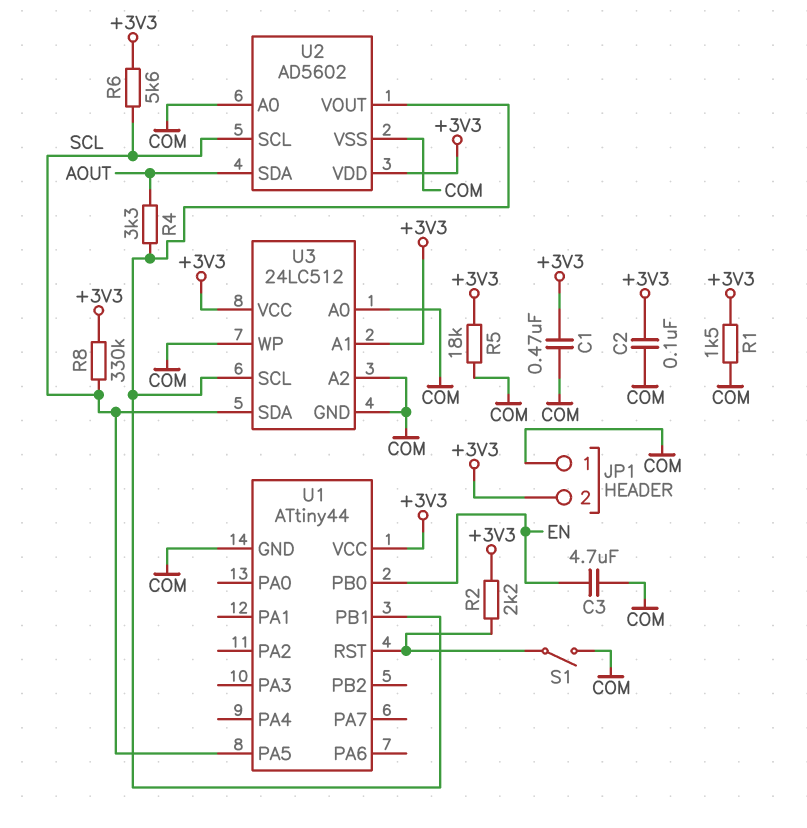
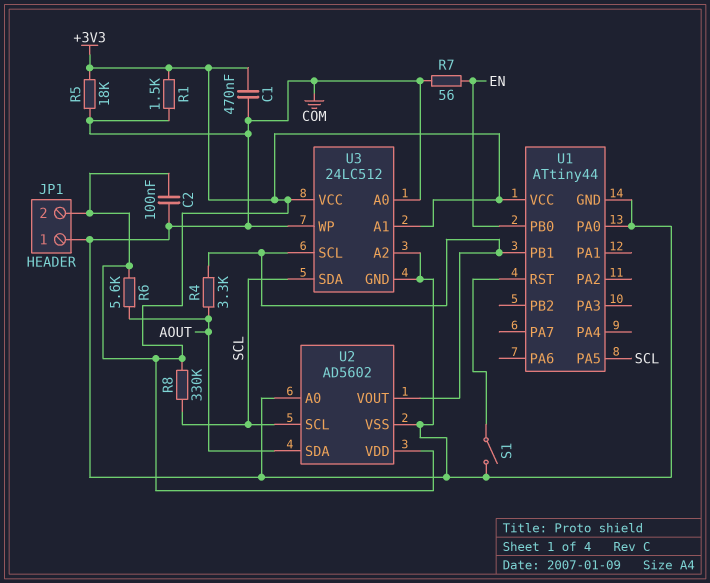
C3: 4.7uF (COM, EN) -> none
R2: 2.2k (+3V3, U1/RST) -> none
R6: 5.6k (+3V3, SCL) -> 5.6k (+3V3, AOUT)
R7: none -> 56 (COM, EN)
U1 pin PA0: none -> COM

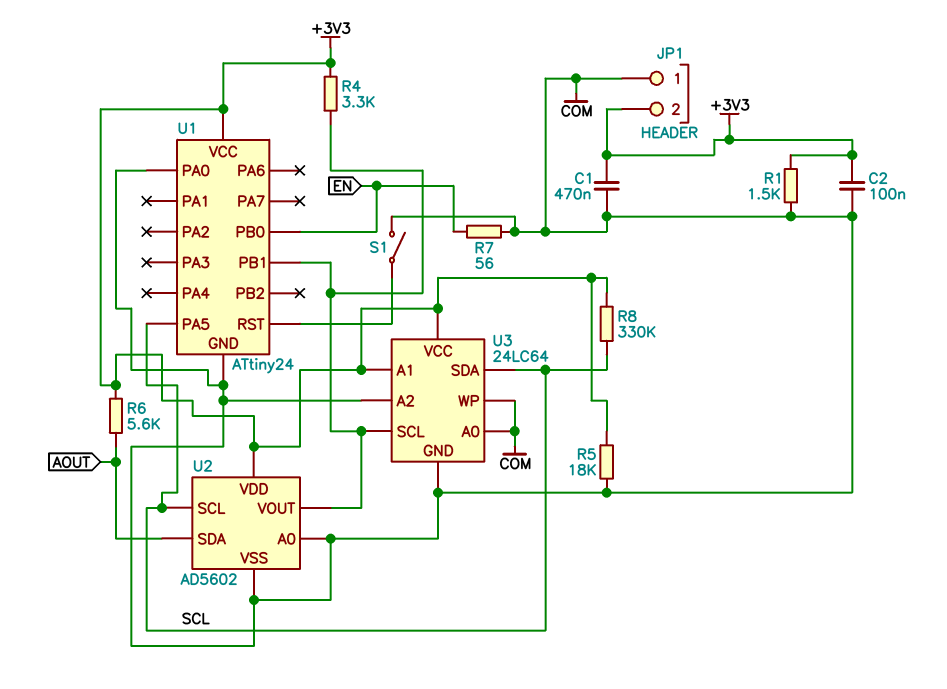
R4: 3.3k (AOUT, U1/PB1) -> 3.3k (+3V3, U1/PB1)
U1: ATtiny44 -> ATtiny24
U3: 24LC512 -> 24LC64

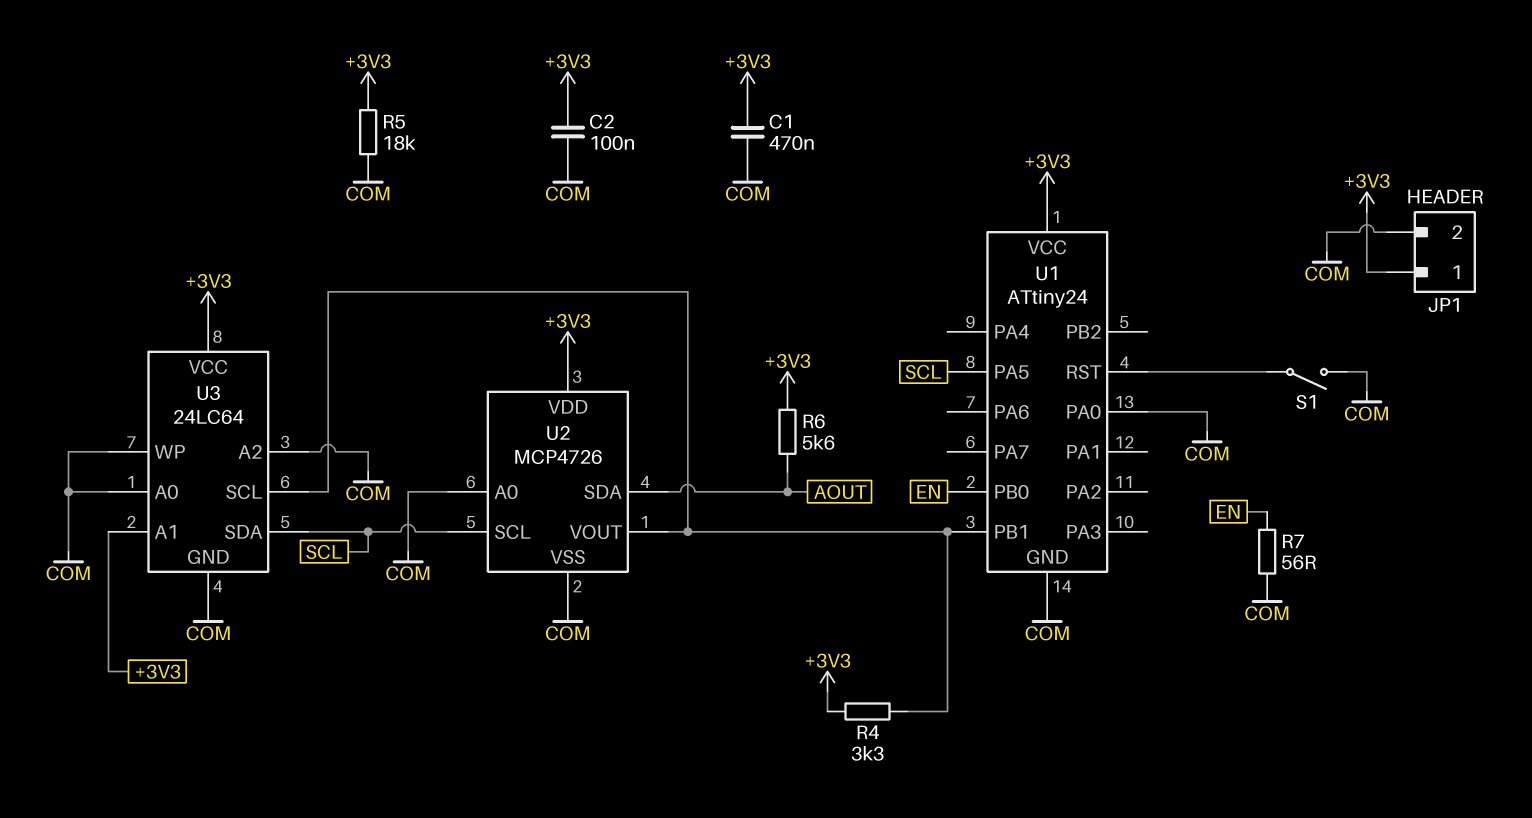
JP1 pin 1: COM -> +3V3
JP1 pin 2: +3V3 -> COM
R1: 1.5k (+3V3, COM) -> none
R8: 330k (+3V3, SCL) -> none
U2: AD5602 -> MCP4726

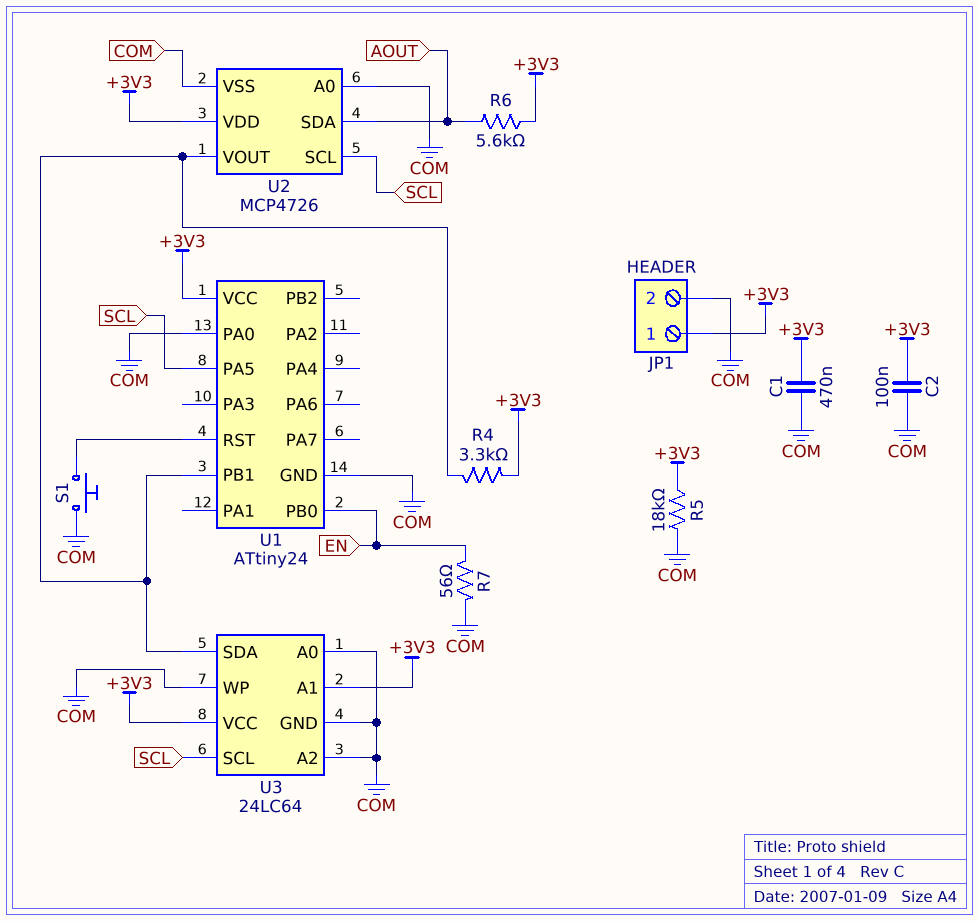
S1: switch (COM, U1/RST) -> button (COM, U1/RST)
U3 pin SCL: U1/PB1 -> SCL
U3 pin SDA: SCL -> U1/PB1

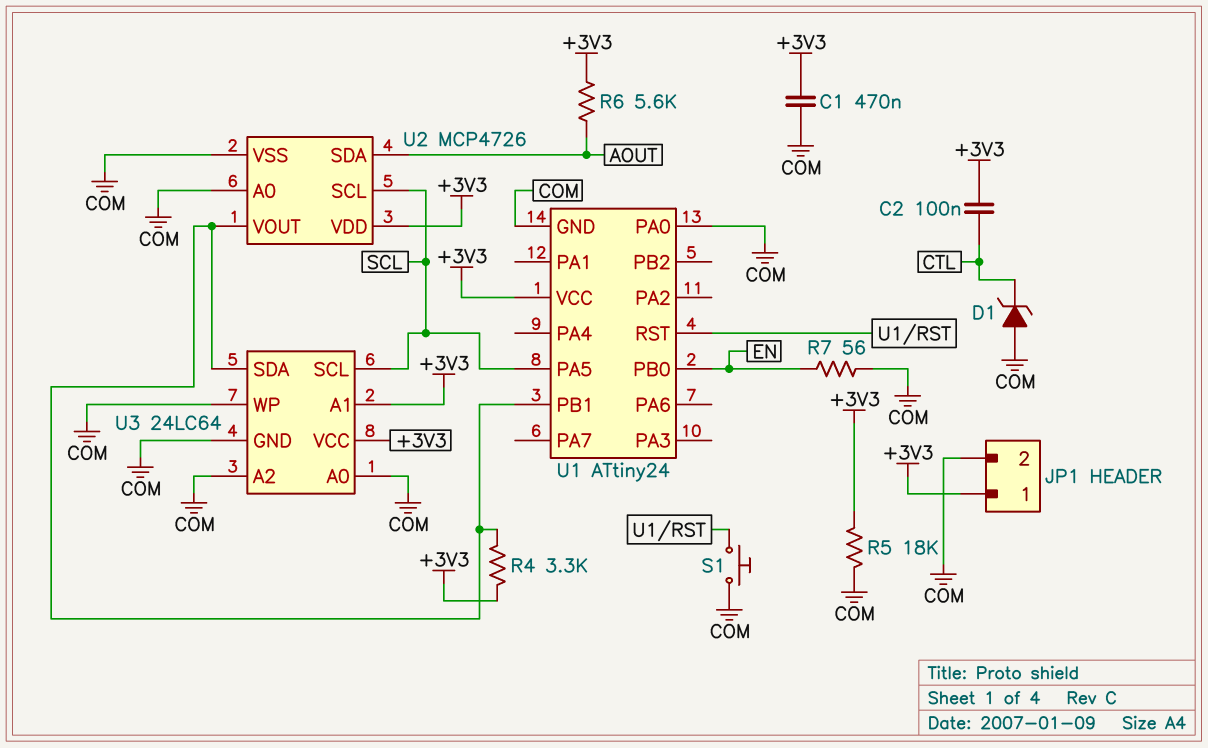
C2: 100nF (+3V3, COM) -> 100nF (+3V3, CTL)
D1: none -> zener (A COM, K CTL)

